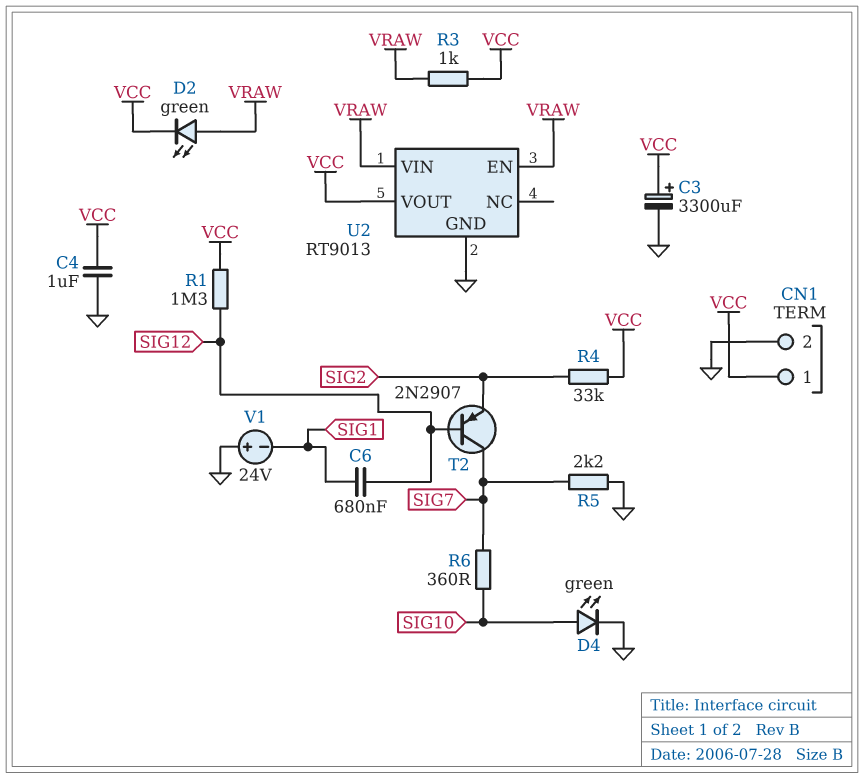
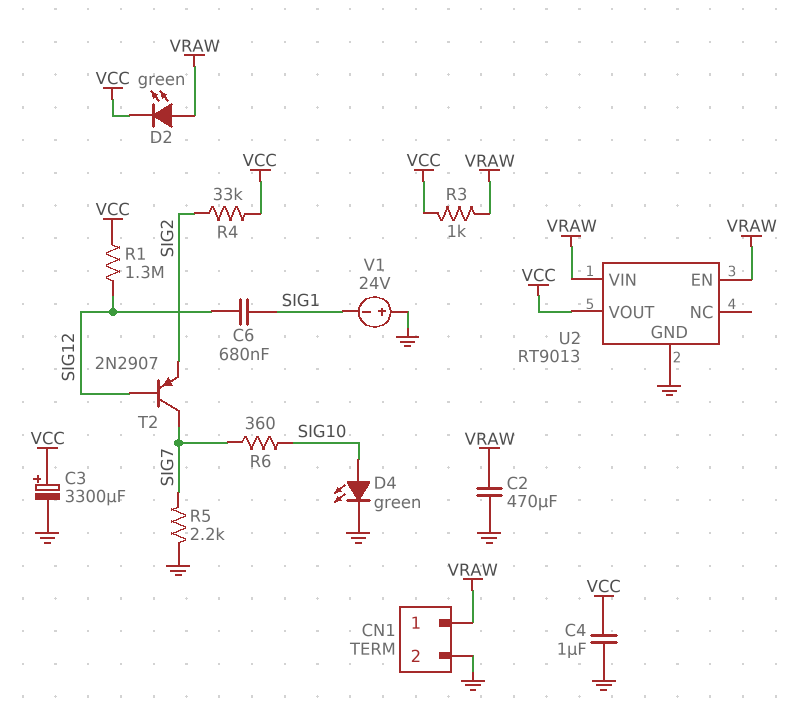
C2: none -> 470uF (GND, VRAW)
CN1 pin 1: VCC -> VRAW

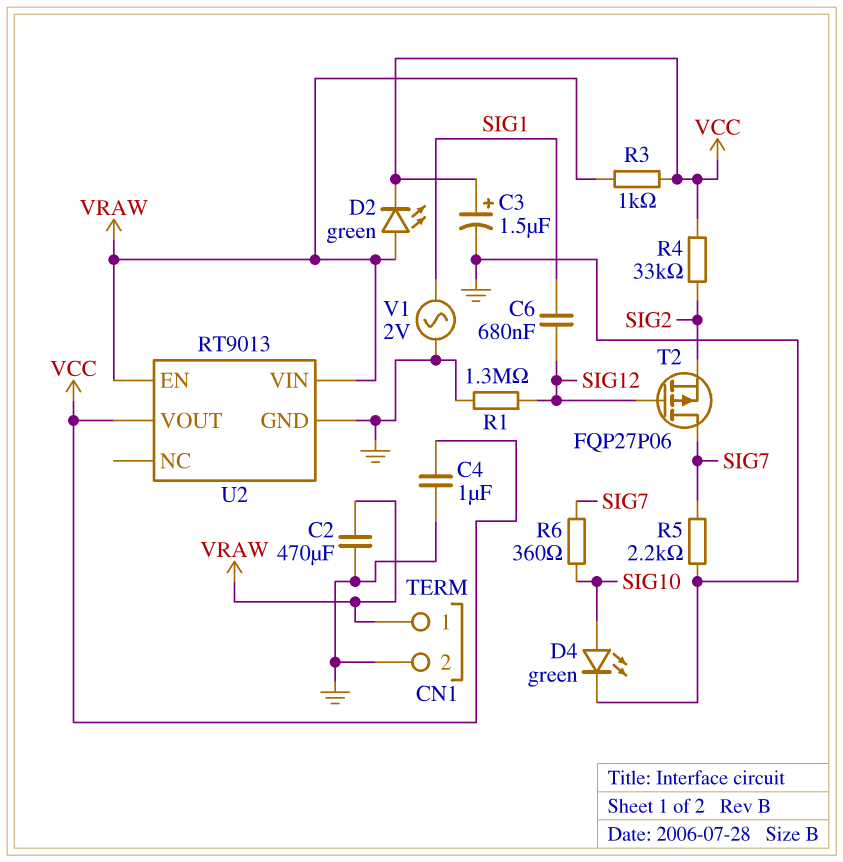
C3: 3300uF (plus VCC, minus GND) -> 1.5uF (plus VCC, minus GND)
R1: 1.3M (SIG12, VCC) -> 1.3M (GND, SIG12)
T2: PNP 2N2907 (B SIG12, C SIG7, E SIG2) -> PMOS FQP27P06 (G SIG12, D SIG7, S SIG2)
V1: 24V (plus GND, minus SIG1) -> AC 2V (GND, SIG1)

